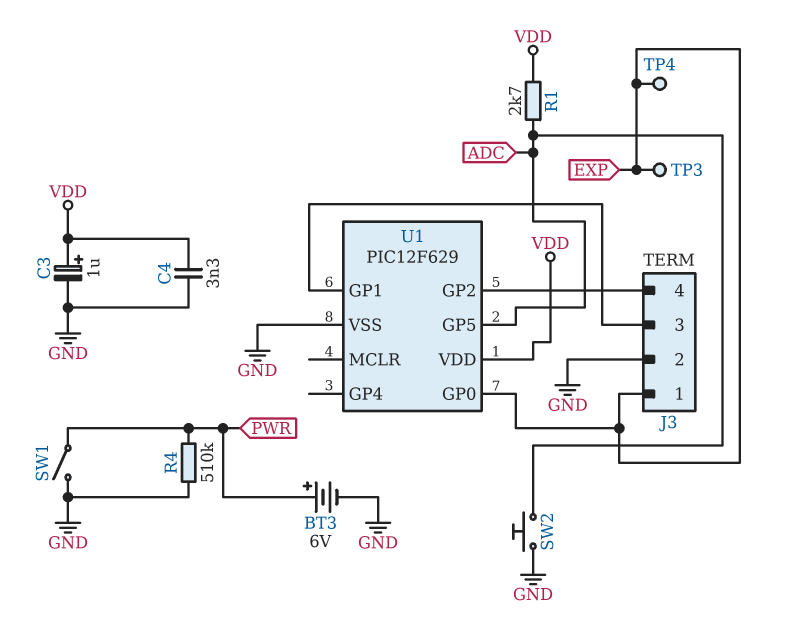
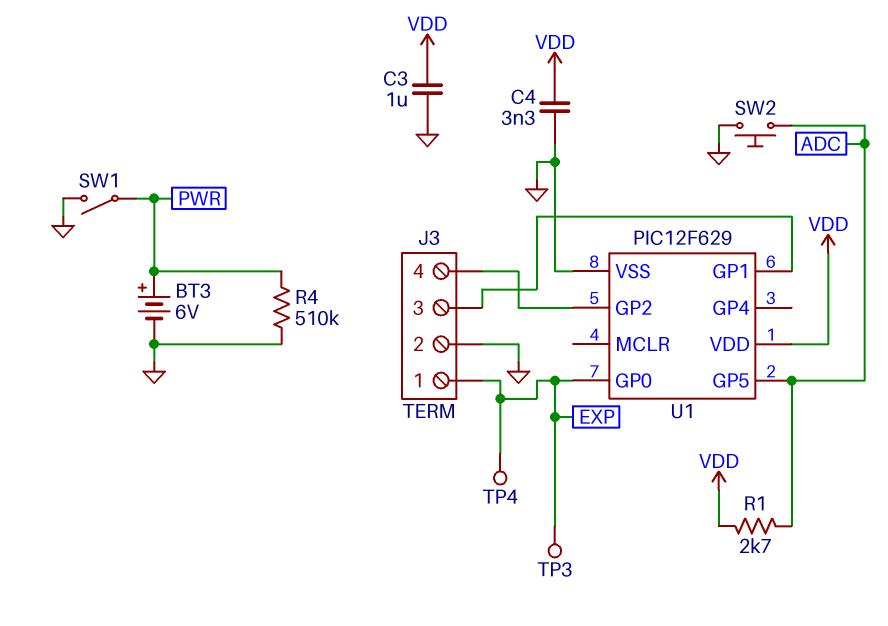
C3: 1uF (plus VDD, minus GND) -> 1uF (GND, VDD)

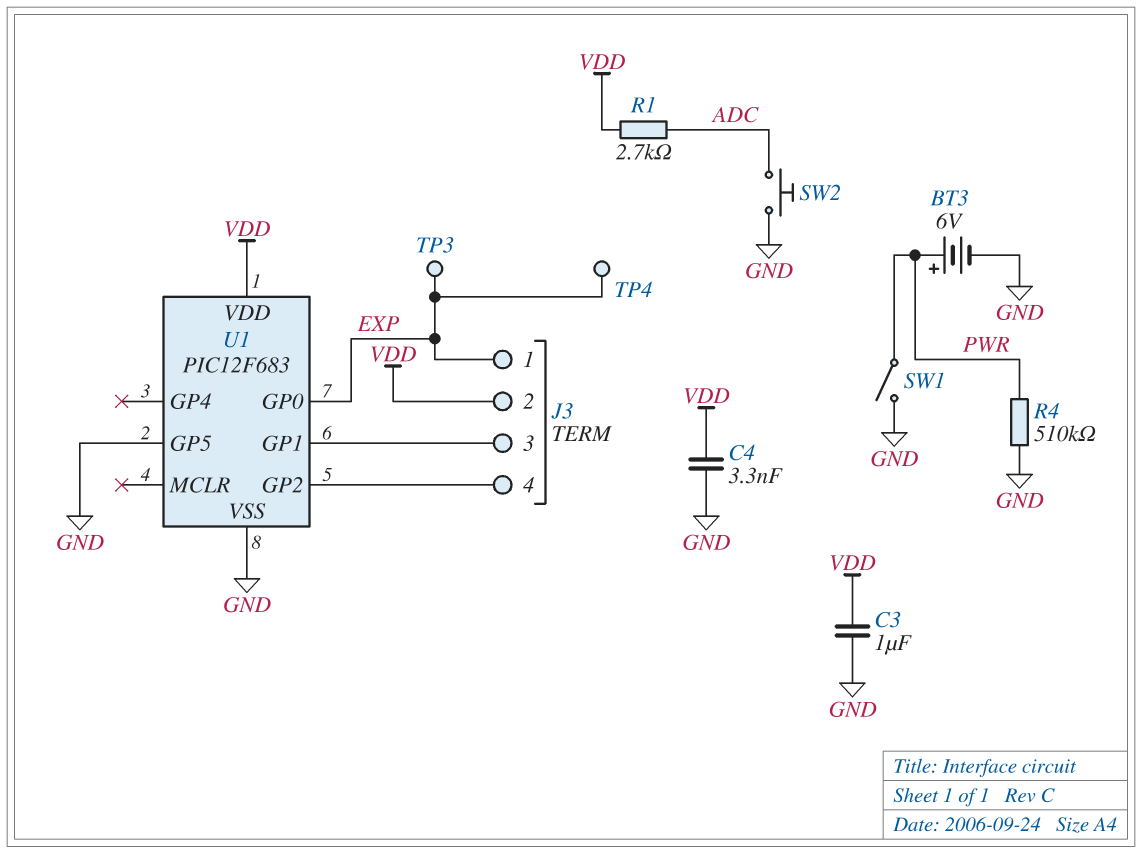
J3 pin 2: GND -> VDD
U1: PIC12F629 -> PIC12F683
U1 pin GP5: ADC -> GND

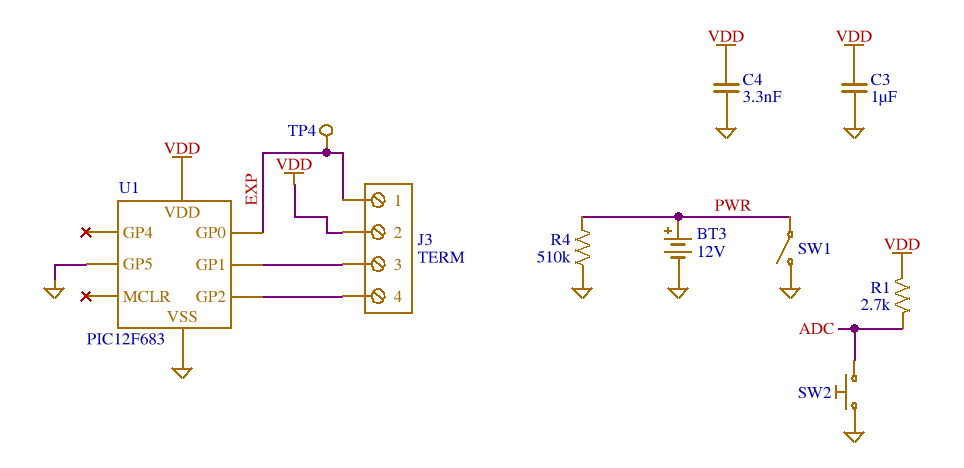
BT3: 6V (plus PWR, minus GND) -> 12V (plus PWR, minus GND)
TP3: test point (EXP) -> none

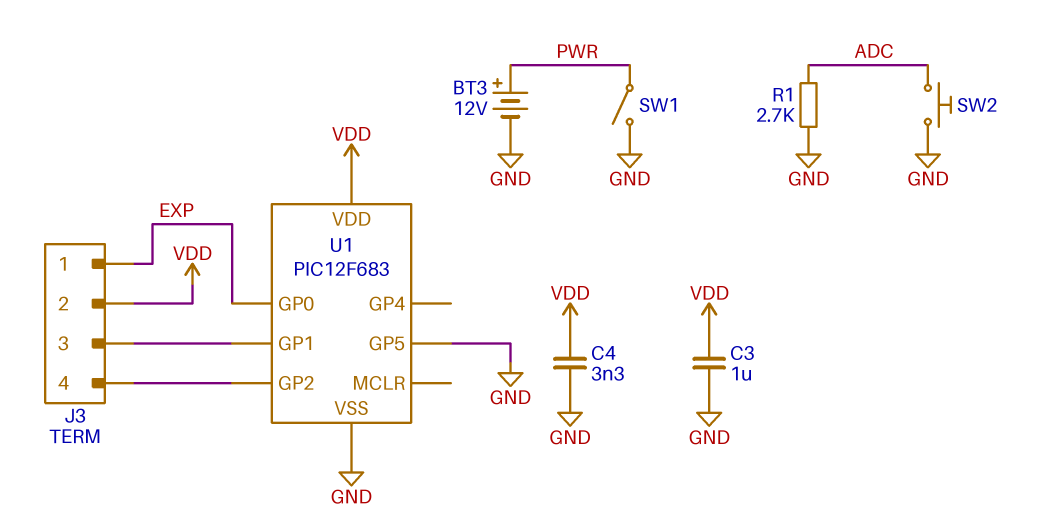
R1: 2.7k (ADC, VDD) -> 2.7k (ADC, GND)
R4: 510k (GND, PWR) -> none
TP4: test point (EXP) -> none

